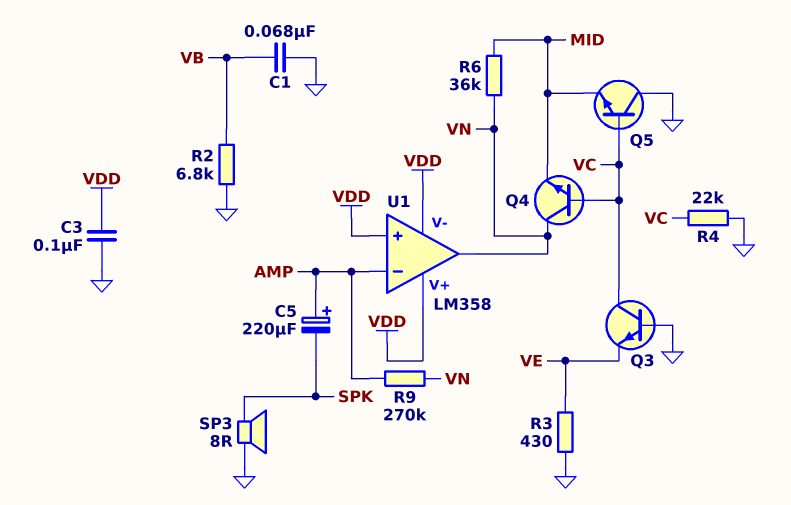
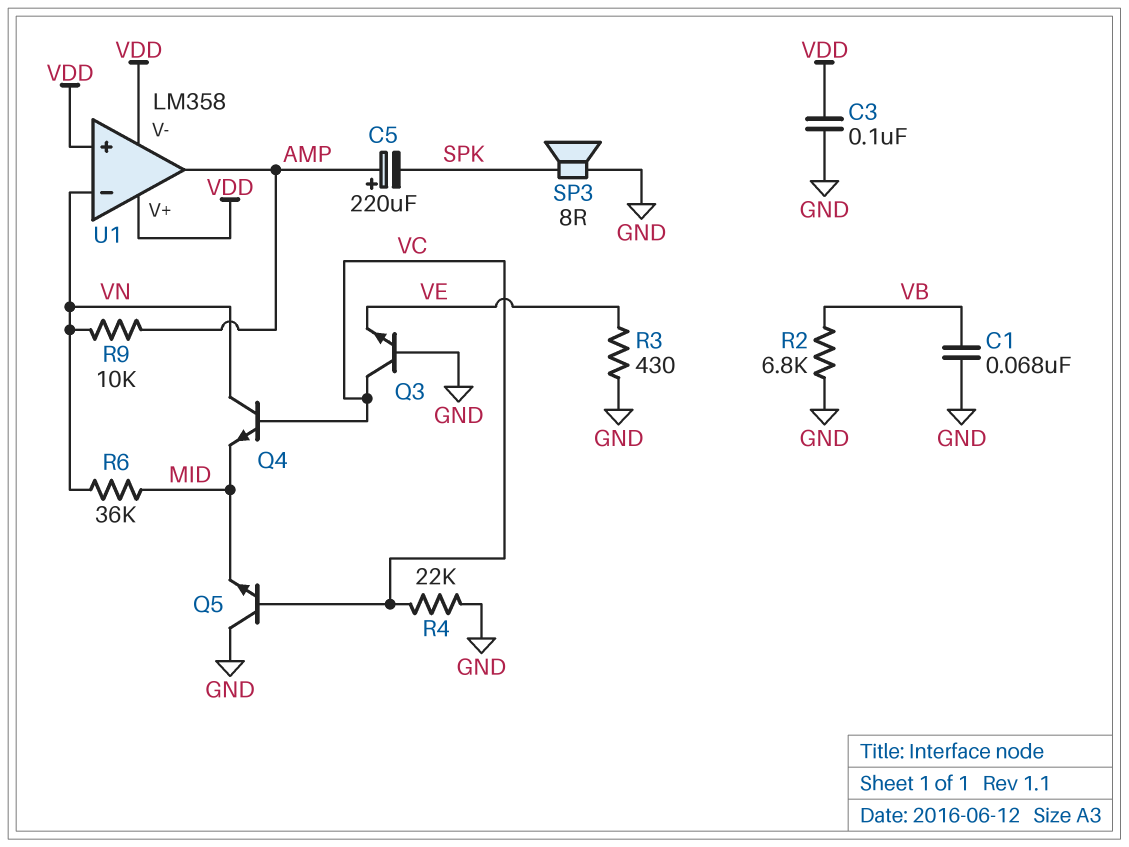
R9: 270k (AMP, VN) -> 10k (AMP, VN)
U1 pin in-: AMP -> VN
U1 pin out: VN -> AMP

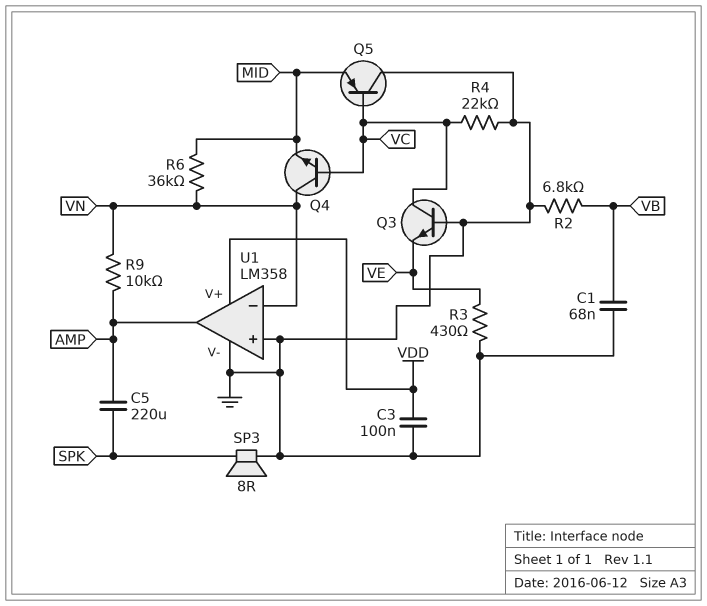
C5: 220uF (plus AMP, minus SPK) -> 220uF (AMP, SPK)
Q5: NPN (B VC, C GND, E MID) -> PNP (B VC, C GND, E MID)
U1 pin V-: VDD -> GND
U1 pin in+: VDD -> GND

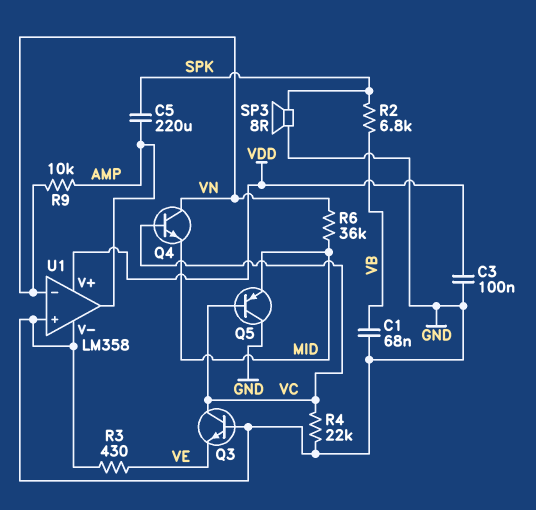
R2: 6.8k (GND, VB) -> 6.8k (SPK, VB)

